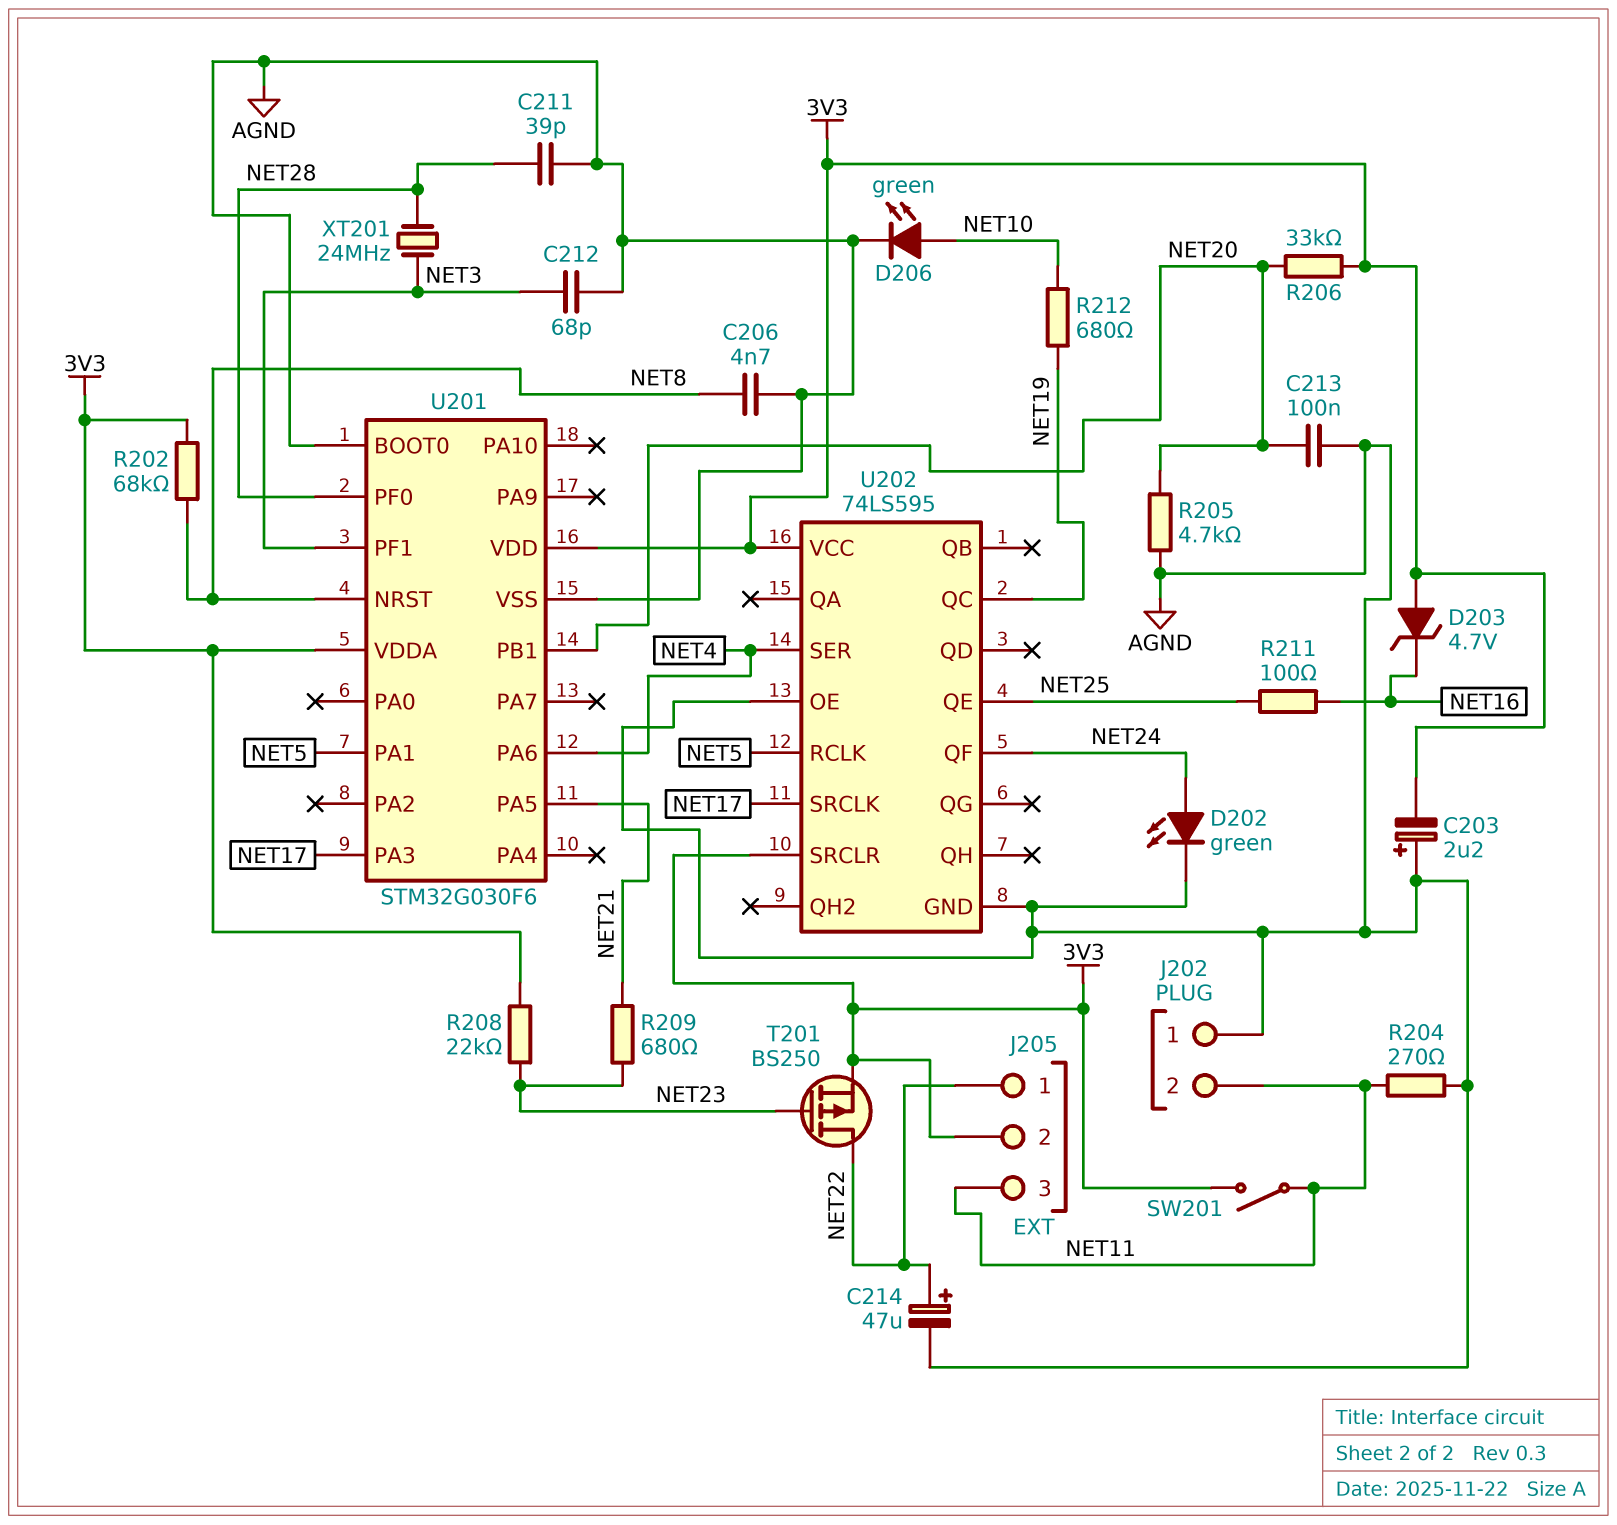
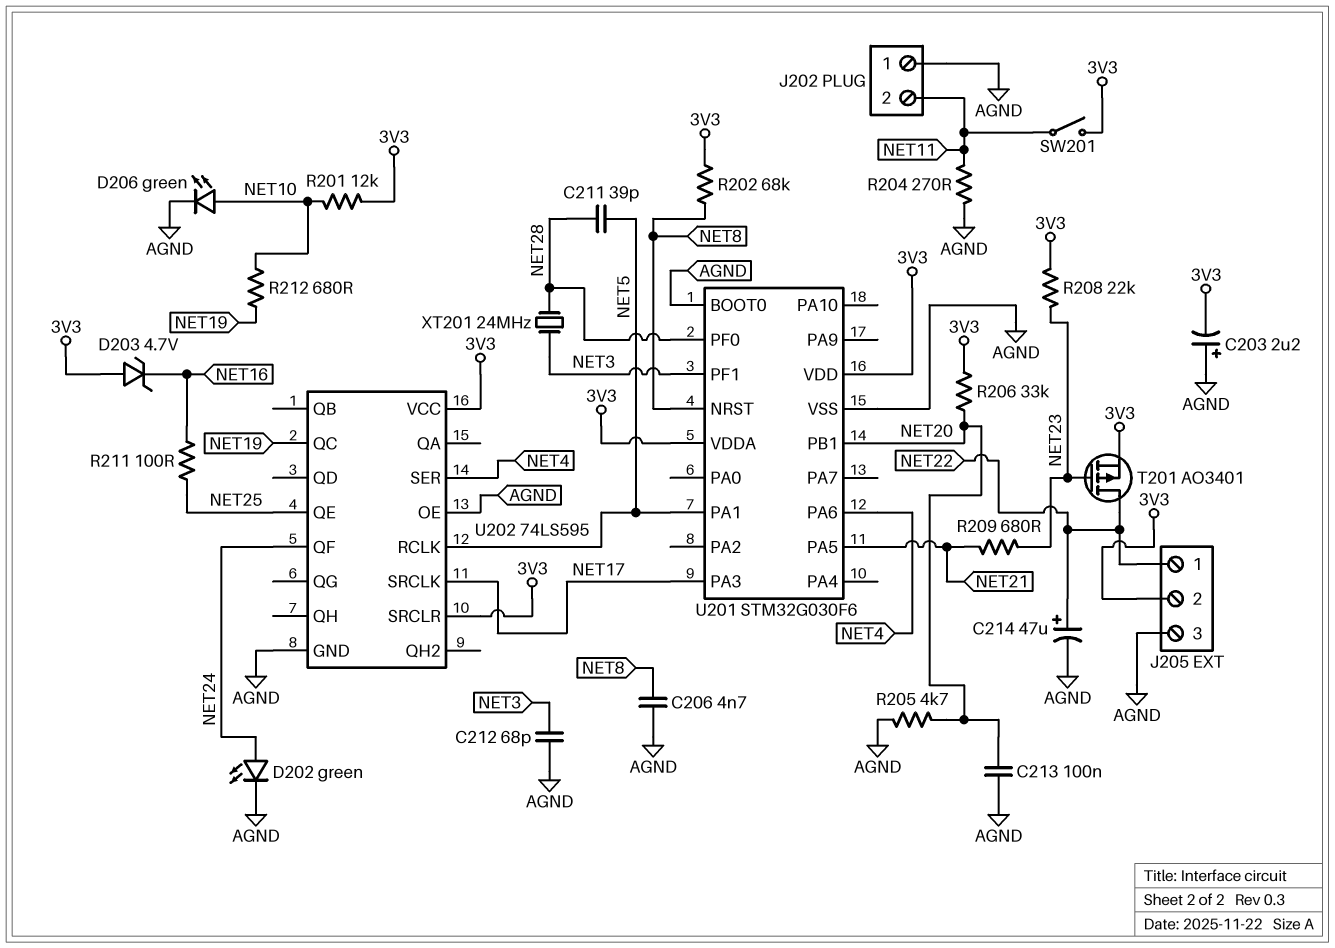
C211: 39pF (AGND, NET28) -> 39pF (NET5, NET28)
J205 pin 3: NET11 -> AGND
R201: none -> 12k (3V3, NET10)
T201: PMOS BS250 (G NET23, D NET22, S 3V3) -> PMOS AO3401 (G NET23, D NET22, S 3V3)

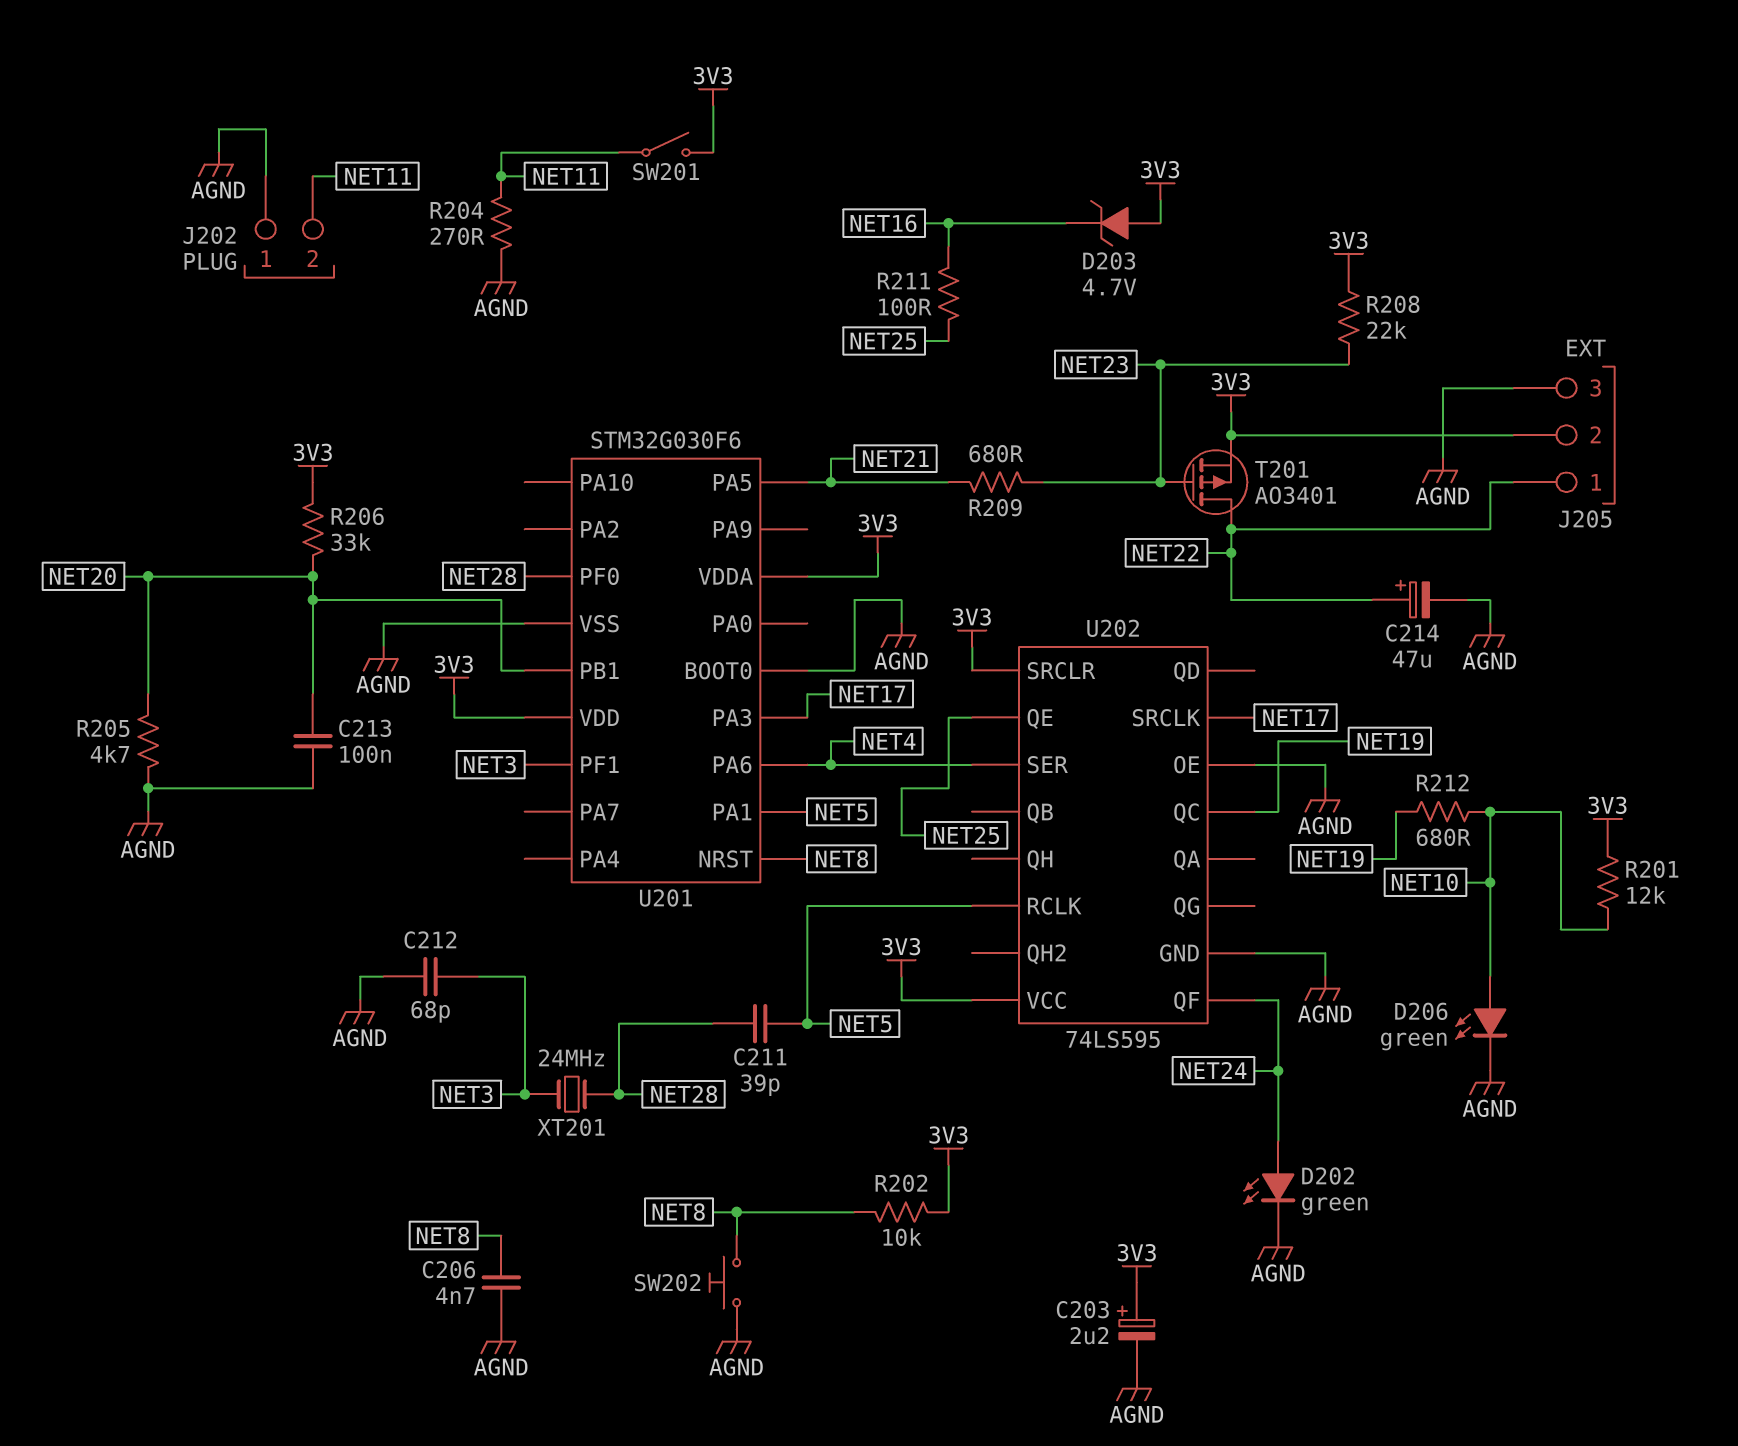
C203: 2.2uF (plus AGND, minus 3V3) -> 2.2uF (plus 3V3, minus AGND)
R202: 68k (3V3, NET8) -> 10k (3V3, NET8)
SW202: none -> button (AGND, NET8)

